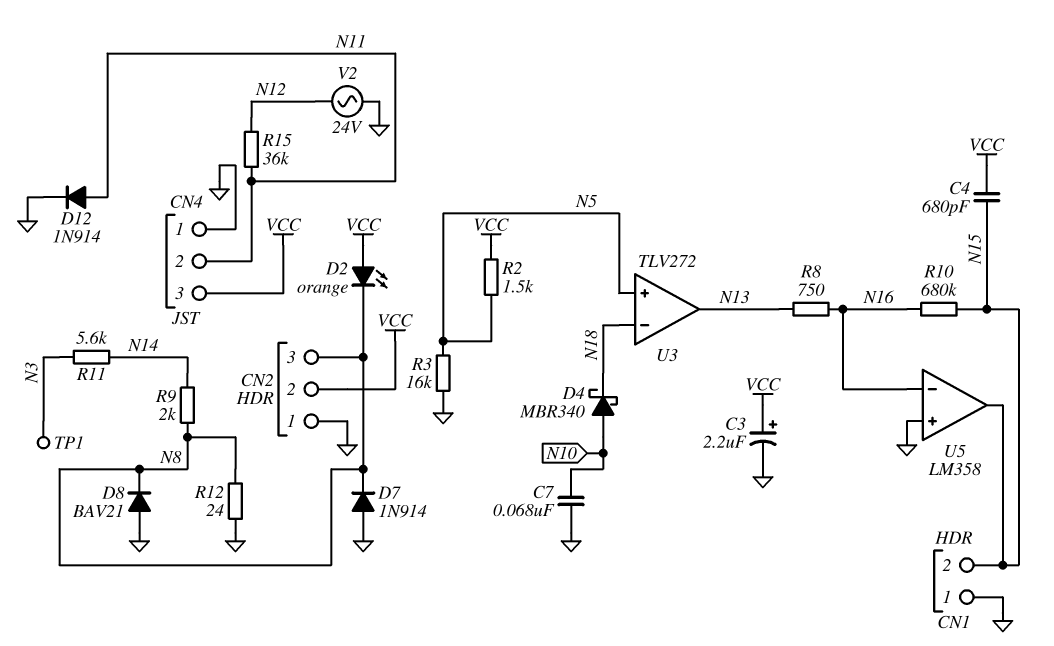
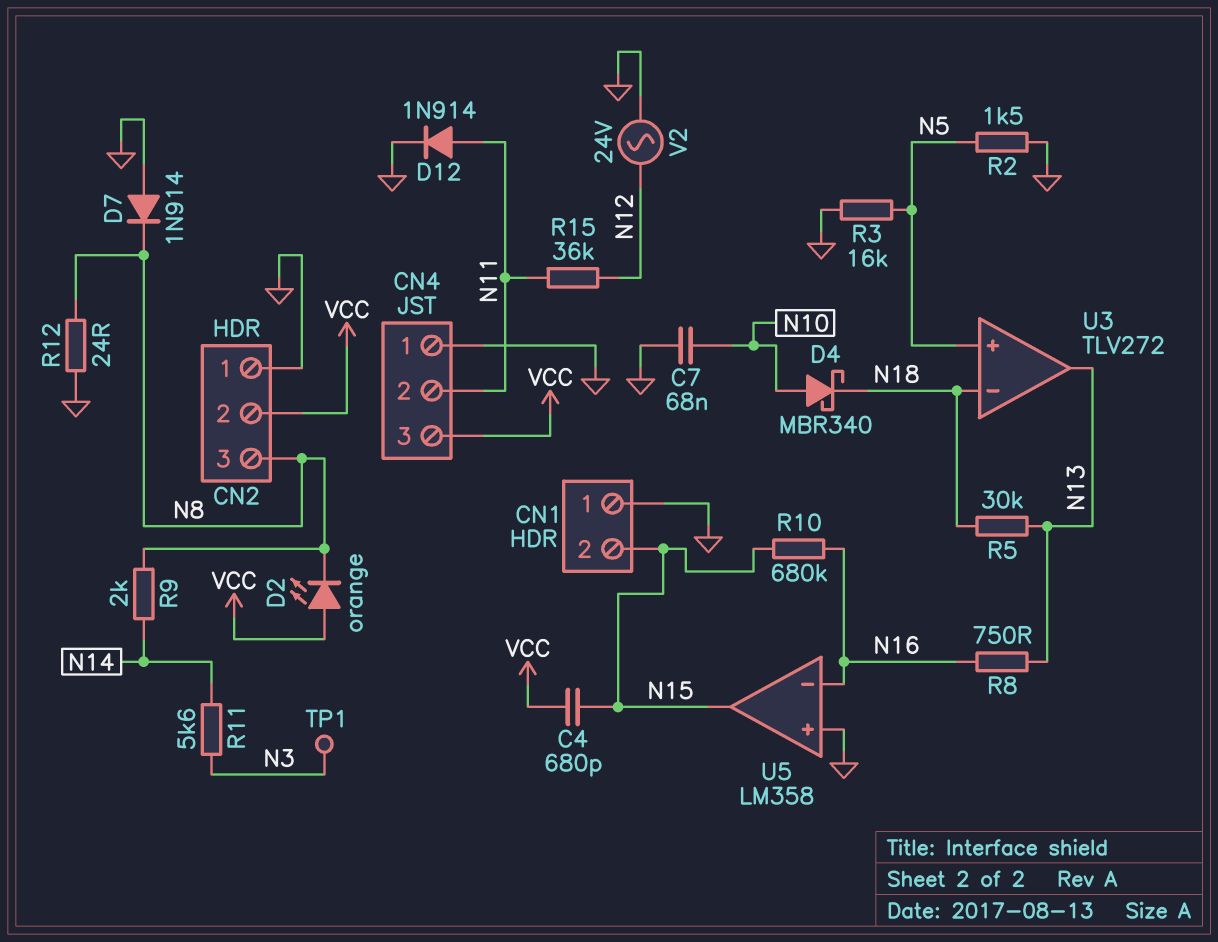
C3: 2.2uF (plus VCC, minus GND) -> none
D8: diode BAV21 (A GND, K N8) -> none
R2: 1.5k (N5, VCC) -> 1.5k (GND, N5)
R5: none -> 30k (N13, N18)

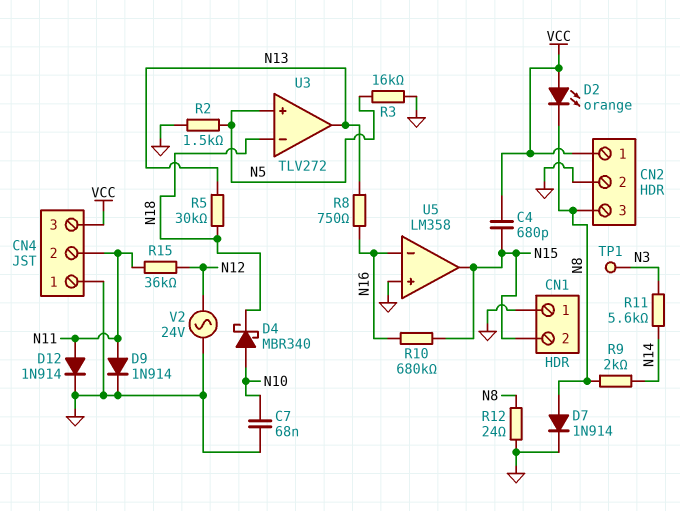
CN2 pin 1: GND -> VCC
CN2 pin 2: VCC -> GND
D7: diode 1N914 (A GND, K N8) -> diode 1N914 (A N8, K GND)
D9: none -> diode 1N914 (A N11, K GND)

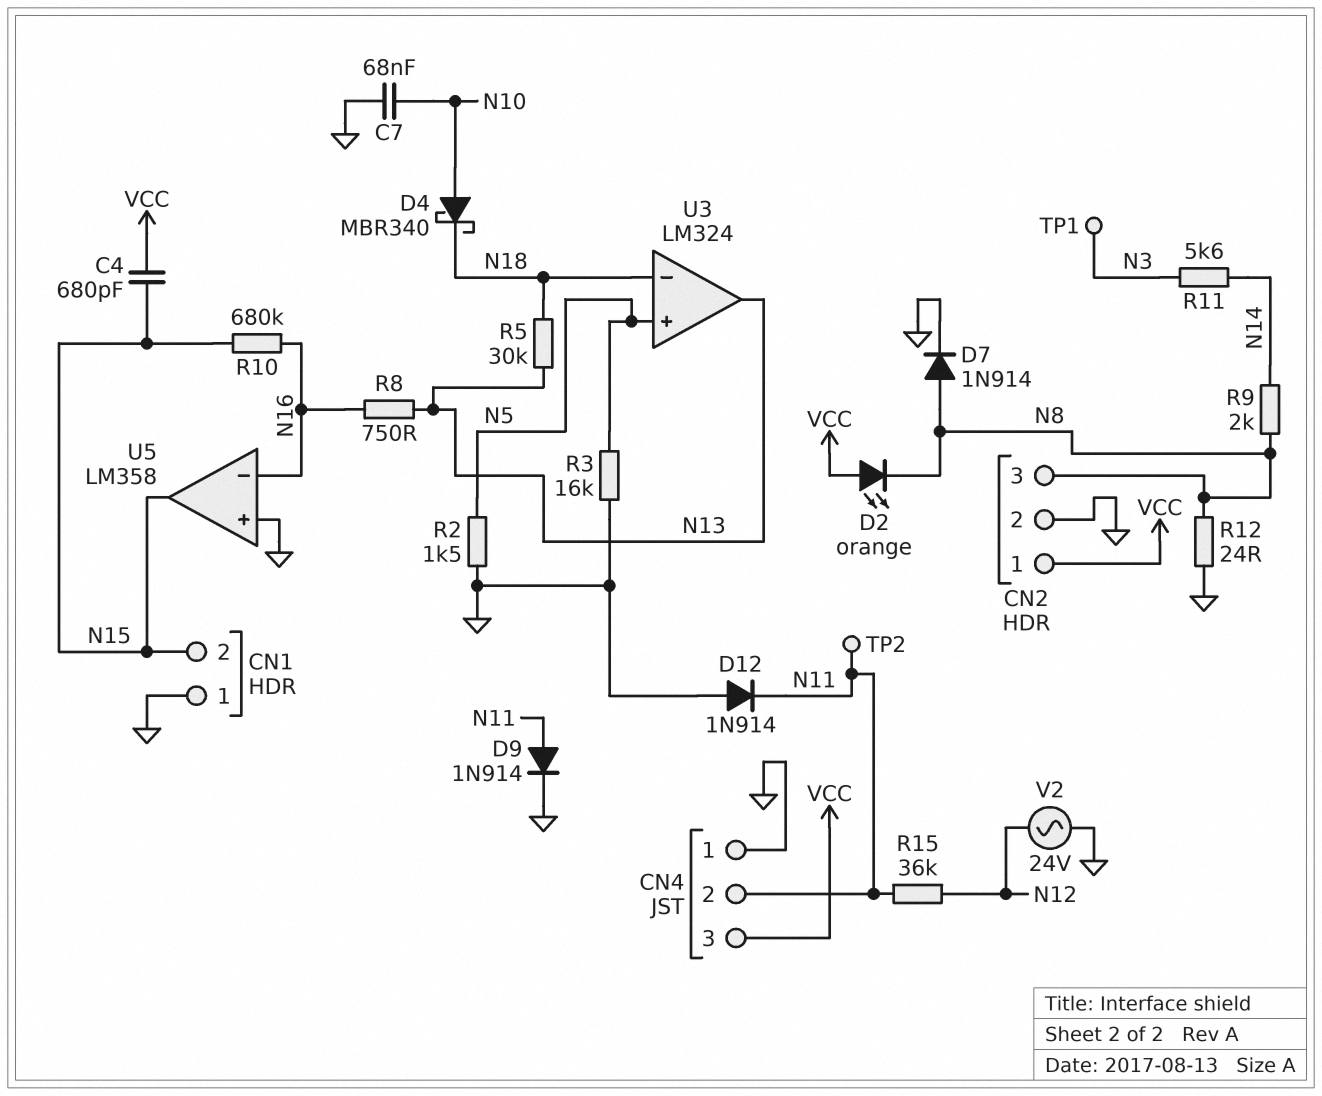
D12: diode 1N914 (A N11, K GND) -> diode 1N914 (A GND, K N11)
TP2: none -> test point (N11)
U3: TLV272 -> LM324

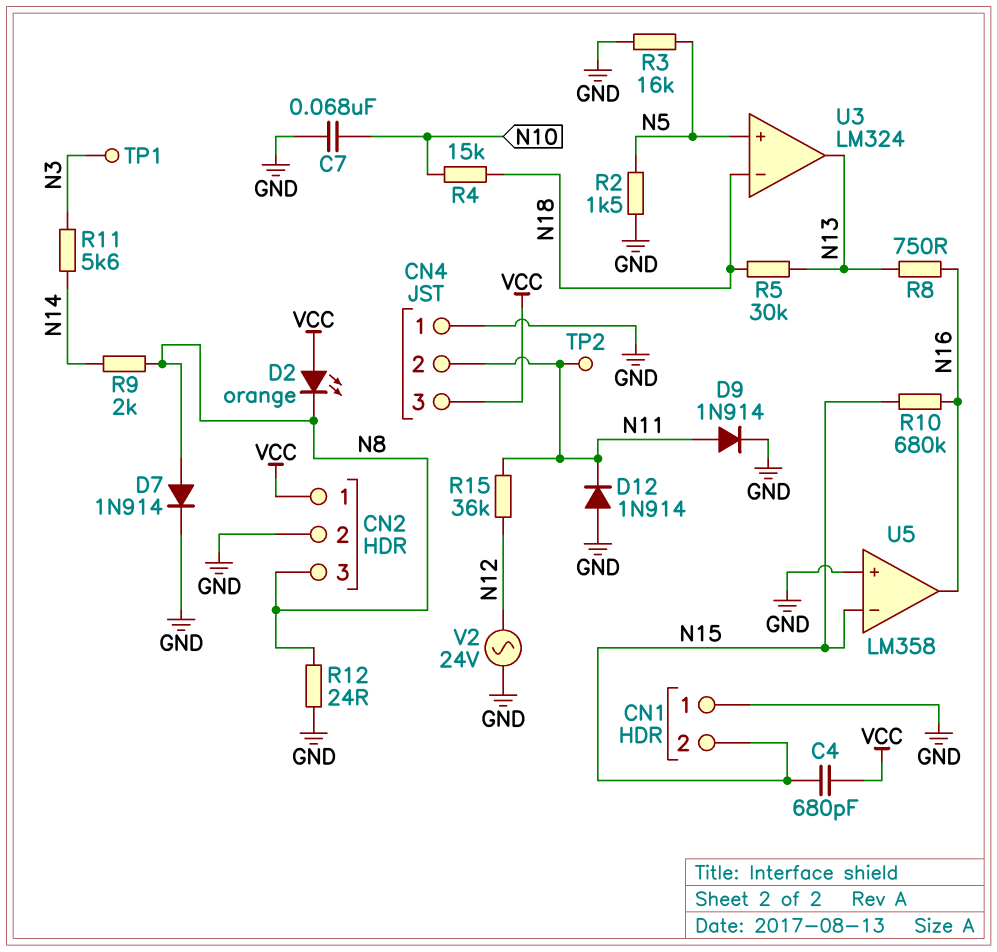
D4: schottky MBR340 (A N10, K N18) -> none
R4: none -> 15k (N10, N18)
U5 pin in-: N16 -> N15
U5 pin out: N15 -> N16

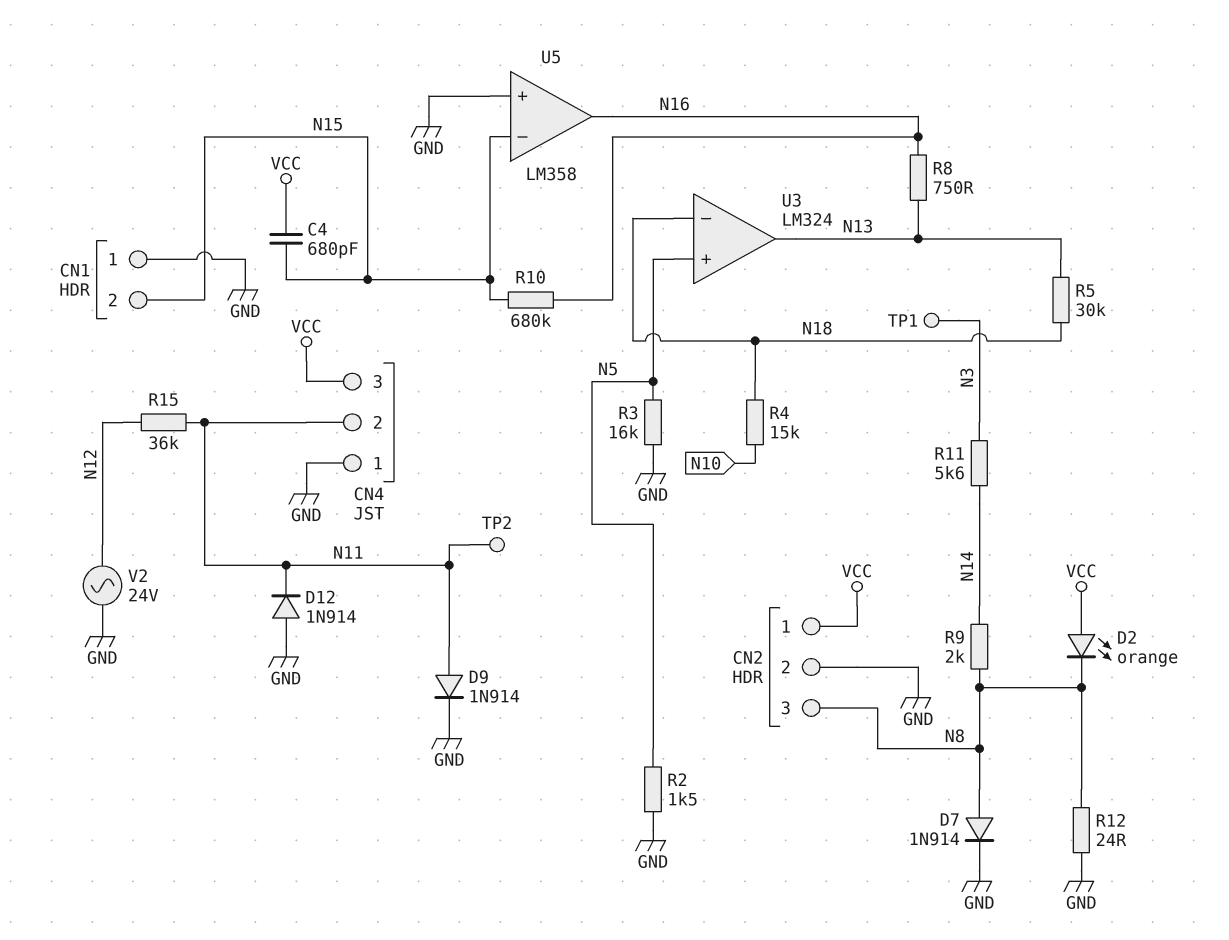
C7: 68nF (GND, N10) -> none

